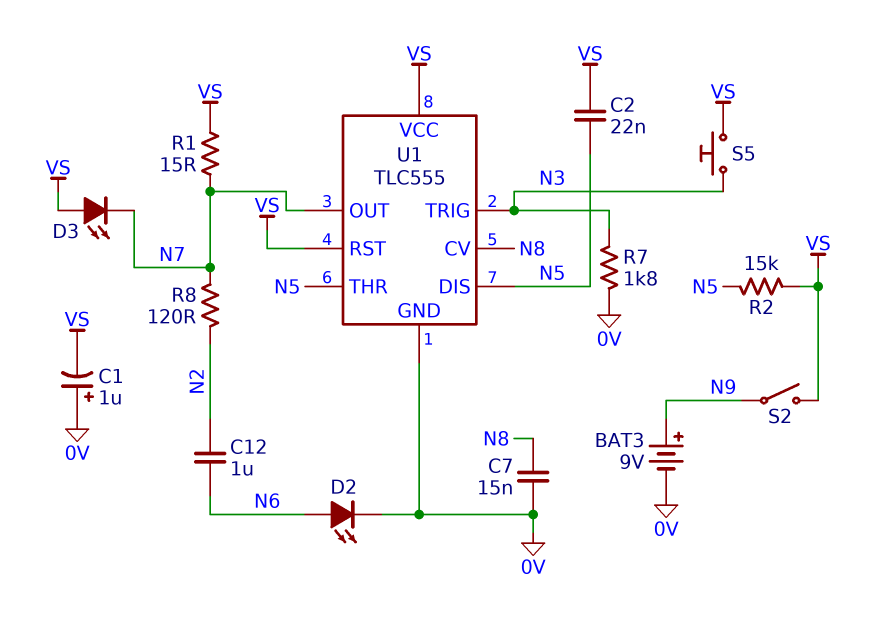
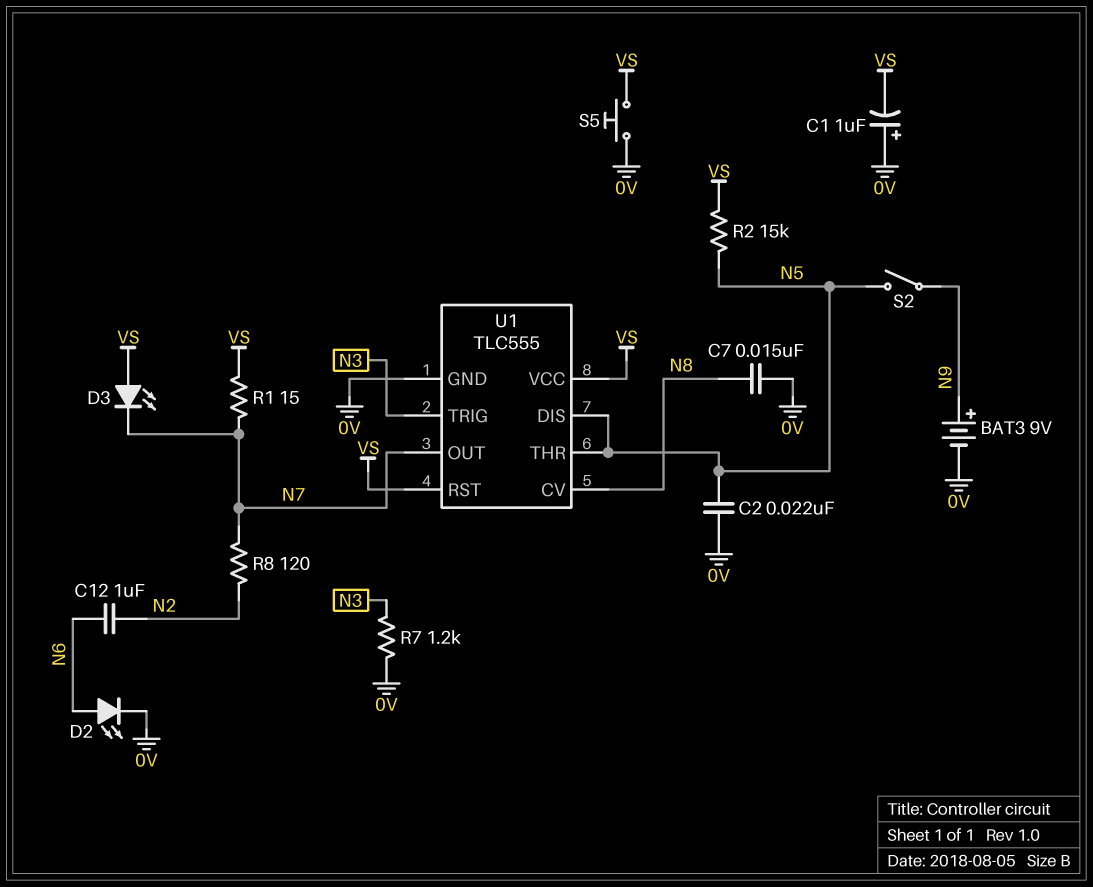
C2: 22nF (N5, VS) -> 22nF (0V, N5)
R7: 1.8k (0V, N3) -> 1.2k (0V, N3)
S2: switch (N9, VS) -> switch (N5, N9)
S5: button (N3, VS) -> button (0V, VS)

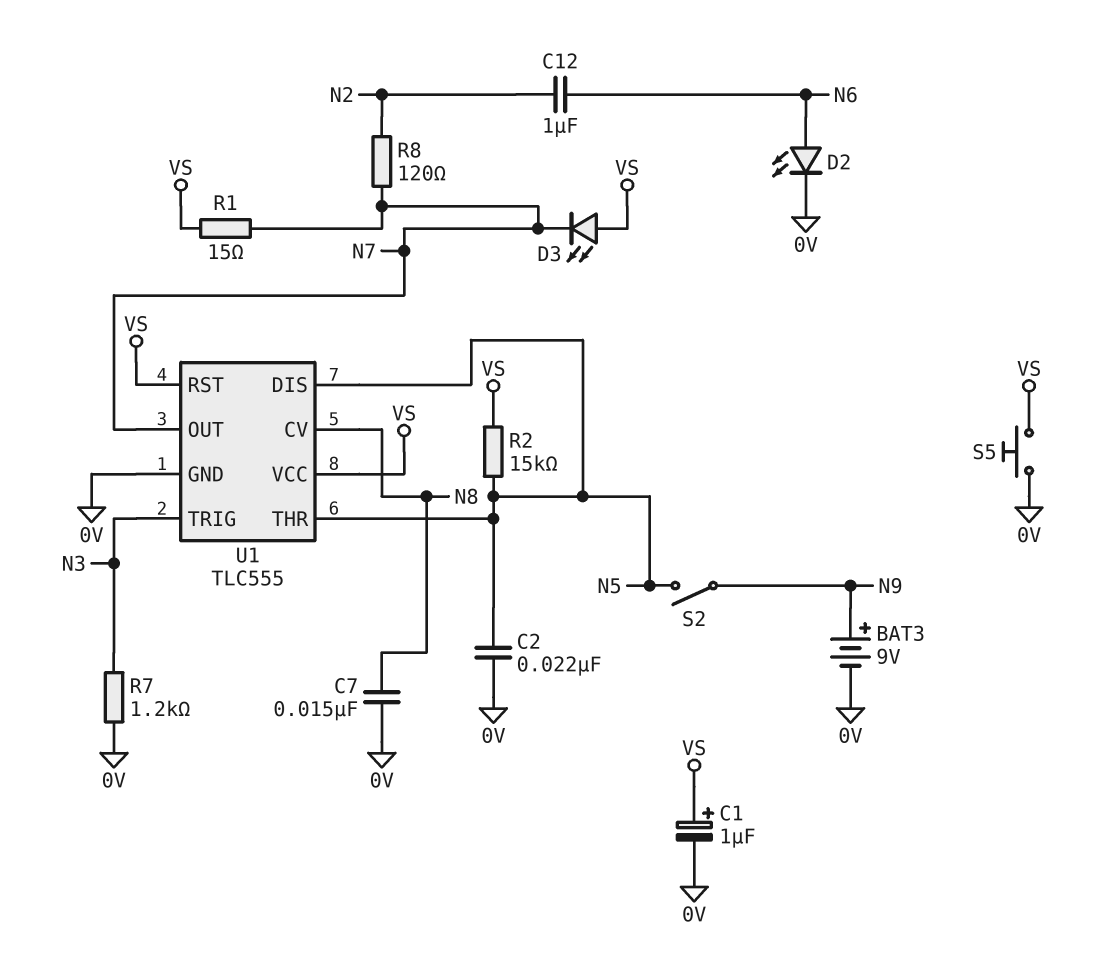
C1: 1uF (plus 0V, minus VS) -> 1uF (plus VS, minus 0V)

